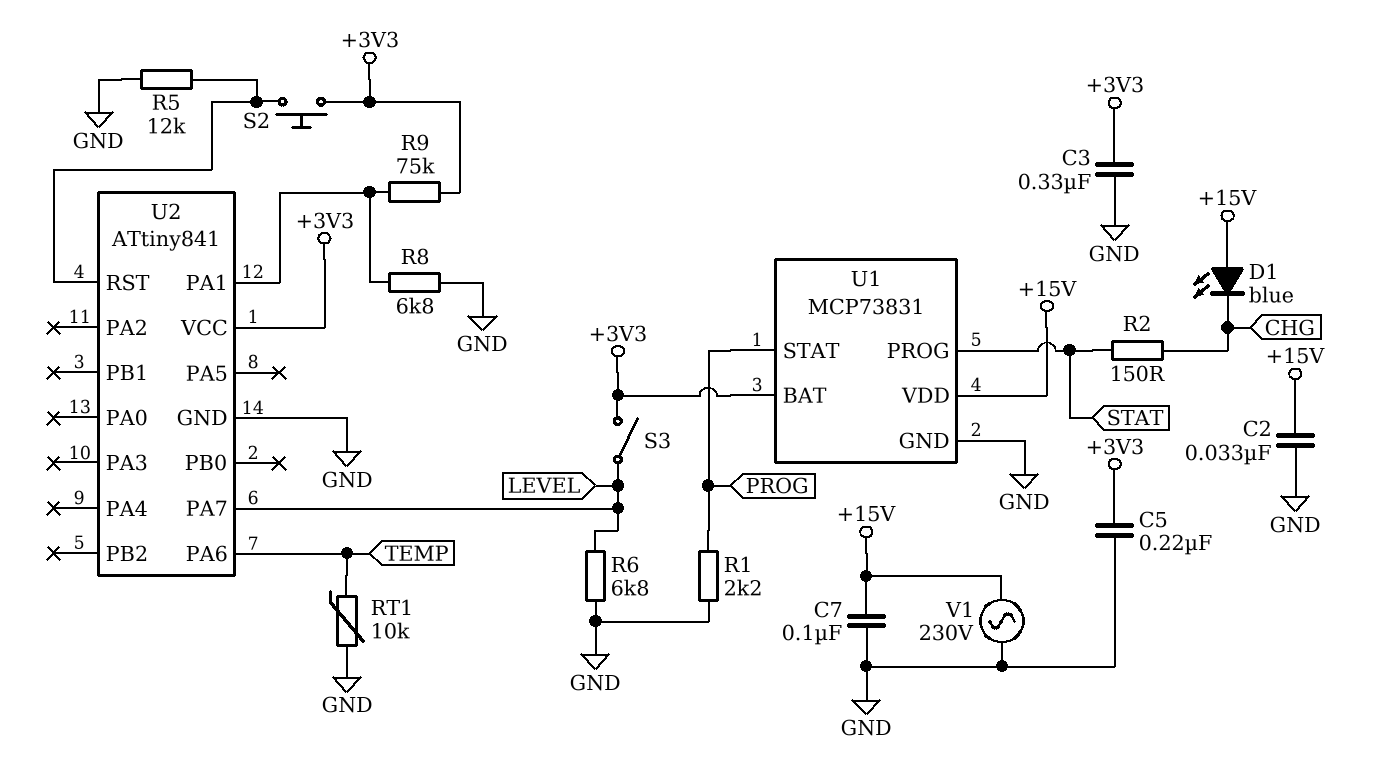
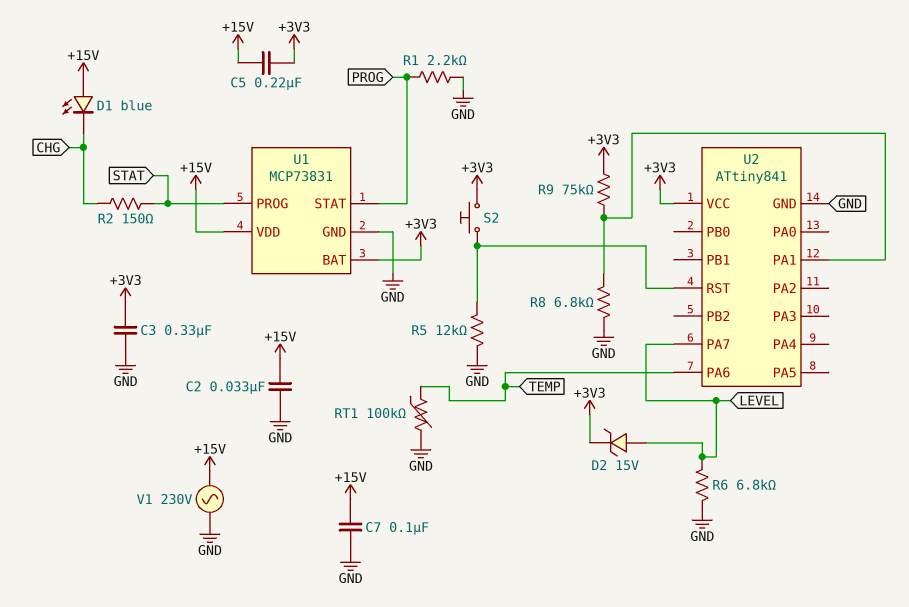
C5: 220nF (+3V3, GND) -> 220nF (+3V3, +15V)
D2: none -> zener 15V (A LEVEL, K +3V3)
RT1: 10k (GND, TEMP) -> 100k (GND, TEMP)
S3: switch (+3V3, LEVEL) -> none

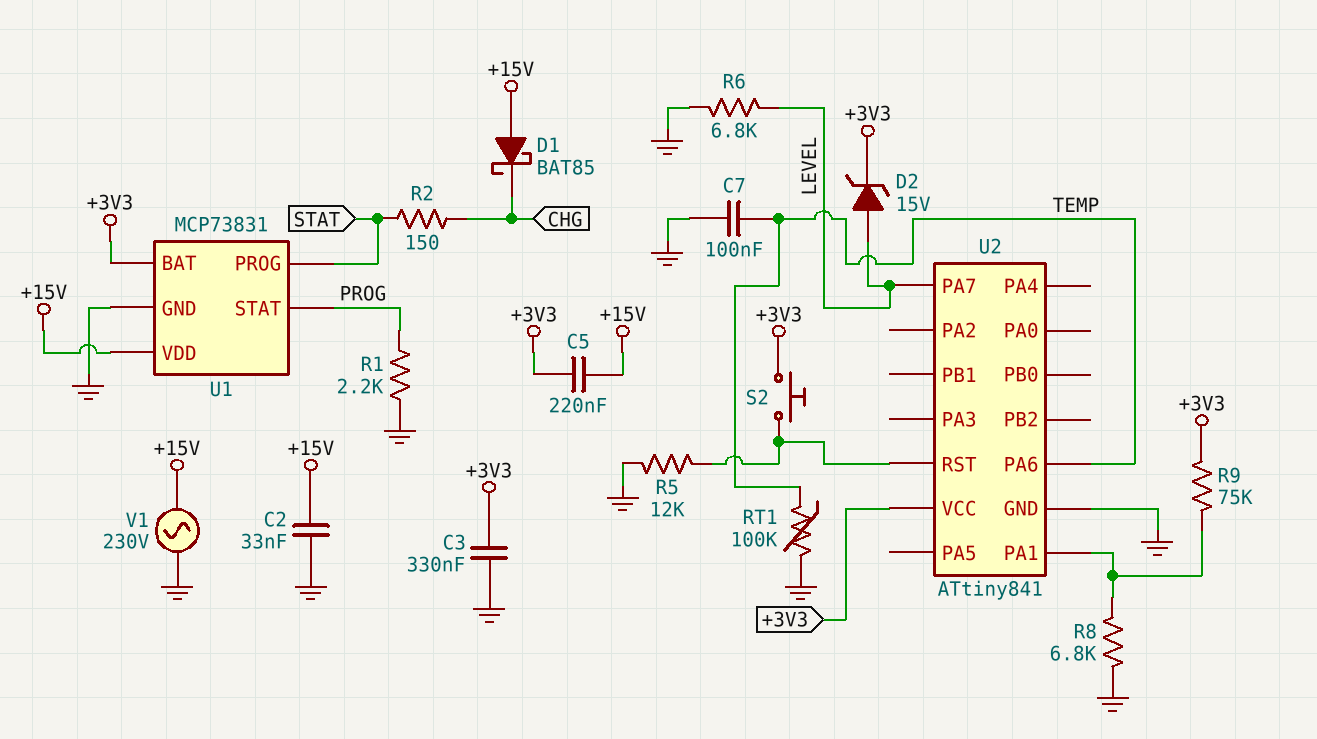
C7: 100nF (+15V, GND) -> 100nF (GND, TEMP)
D1: LED blue (A +15V, K CHG) -> schottky BAT85 (A +15V, K CHG)

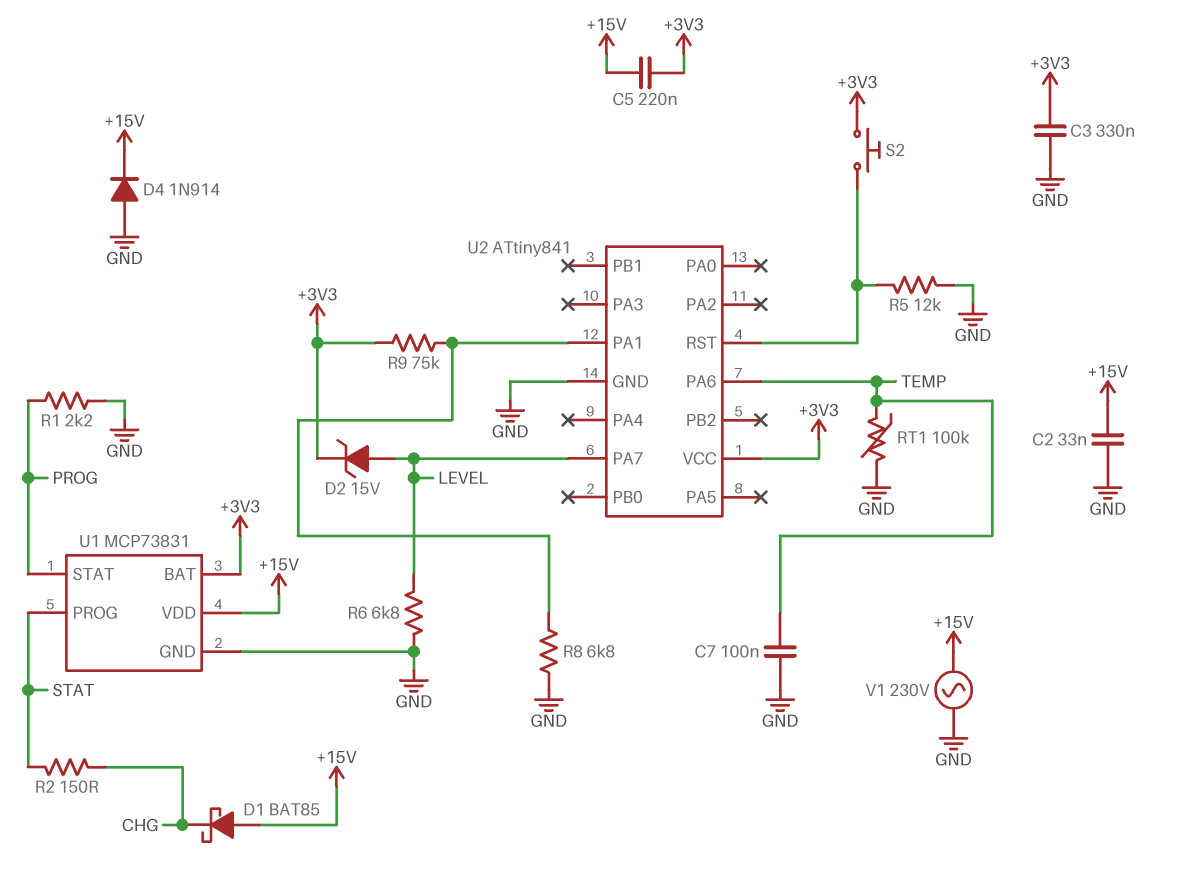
D4: none -> diode 1N914 (A GND, K +15V)

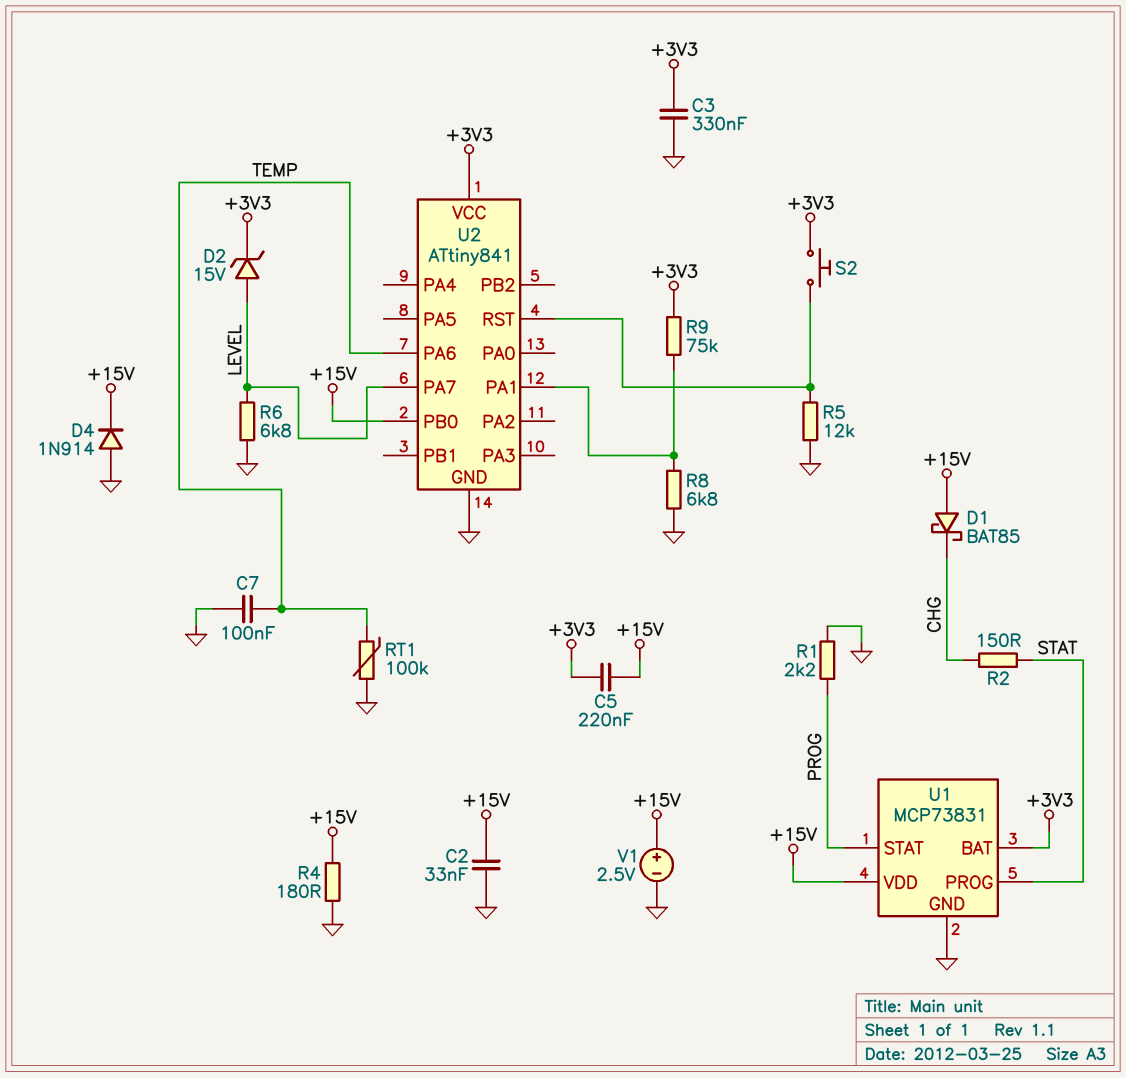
R4: none -> 180 (+15V, GND)
U2 pin PB0: none -> +15V
V1: AC 230V (+15V, GND) -> 2.5V (plus +15V, minus GND)

